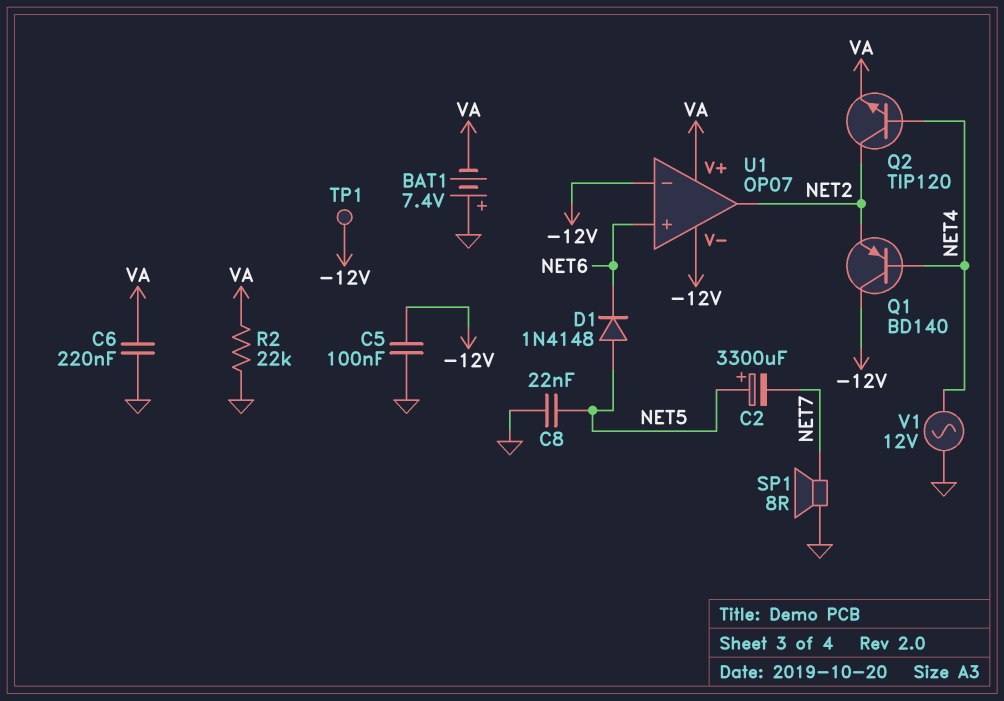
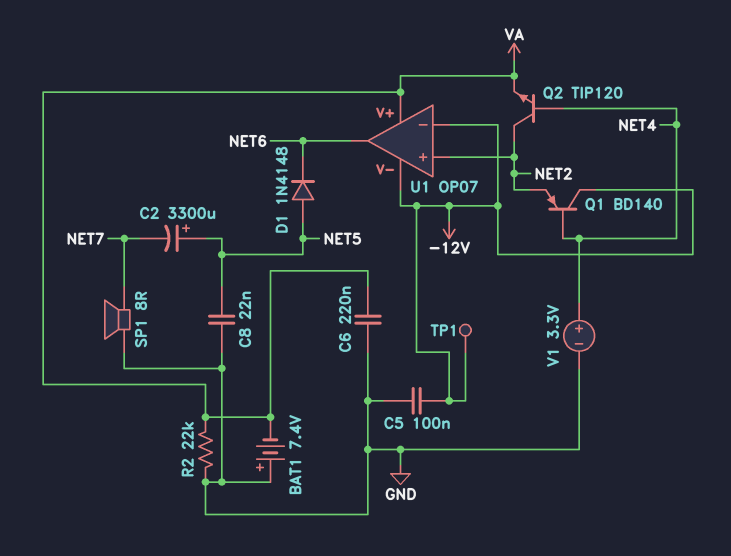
U1 pin in+: NET6 -> NET2
U1 pin out: NET2 -> NET6
V1: AC 12V (GND, NET4) -> 3.3V (plus NET4, minus GND)

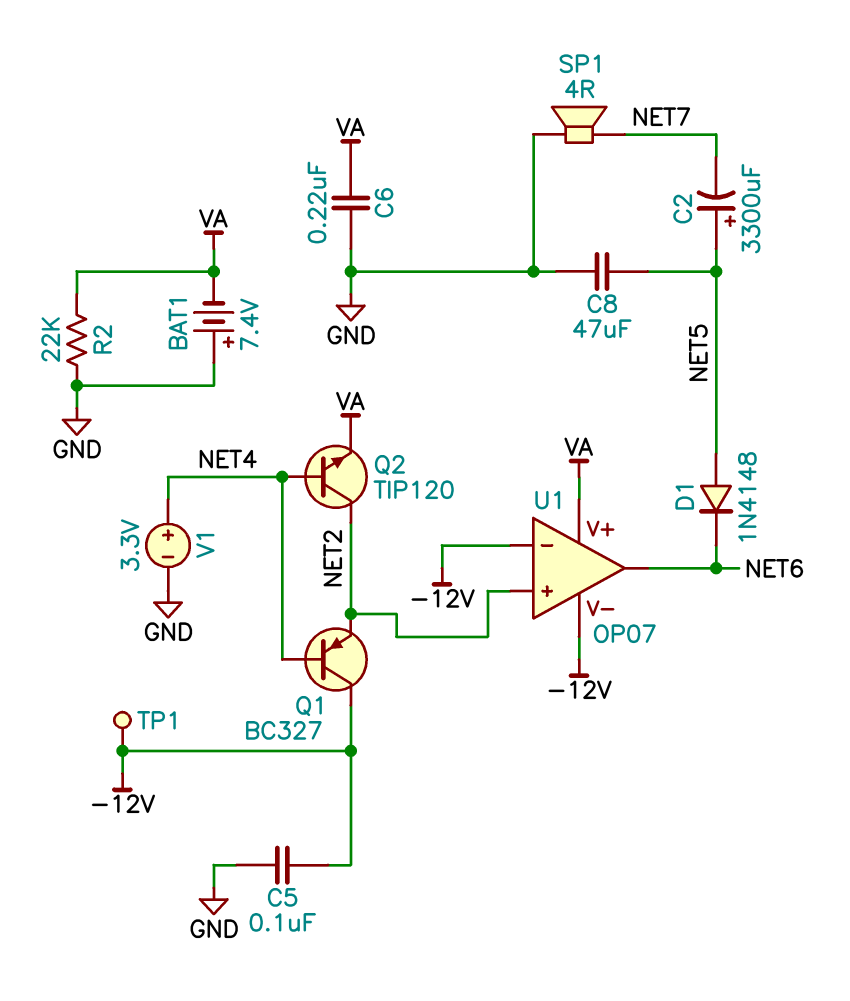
C8: 22nF (GND, NET5) -> 47uF (GND, NET5)
Q1: PNP BD140 (B NET4, C -12V, E NET2) -> PNP BC327 (B NET4, C -12V, E NET2)
SP1: speaker 8R (GND, NET7) -> speaker 4R (GND, NET7)

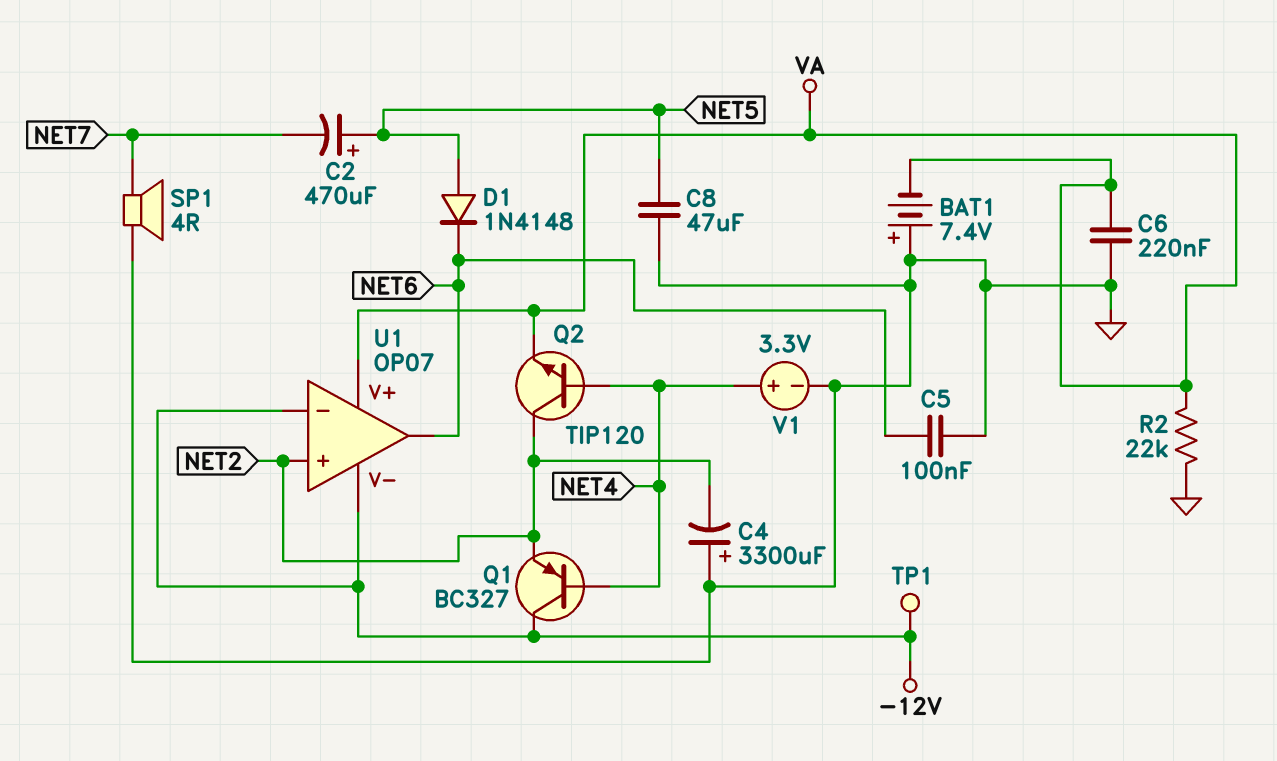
C2: 3300uF (plus NET5, minus NET7) -> 470uF (plus NET5, minus NET7)
C4: none -> 3300uF (plus GND, minus NET2)
C5: 100nF (-12V, GND) -> 100nF (GND, NET6)

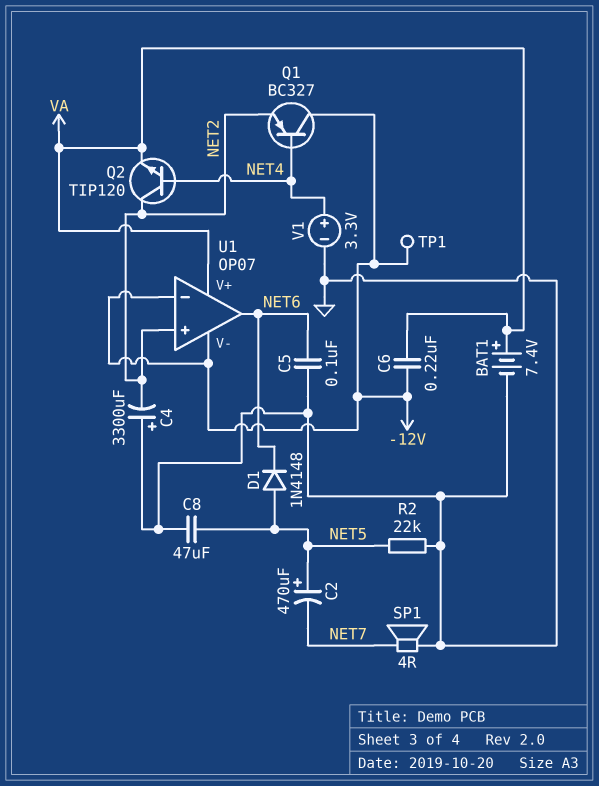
BAT1: 7.4V (plus GND, minus VA) -> 7.4V (plus VA, minus GND)
C6: 220nF (GND, VA) -> 220nF (-12V, VA)
R2: 22k (GND, VA) -> 22k (GND, NET5)

